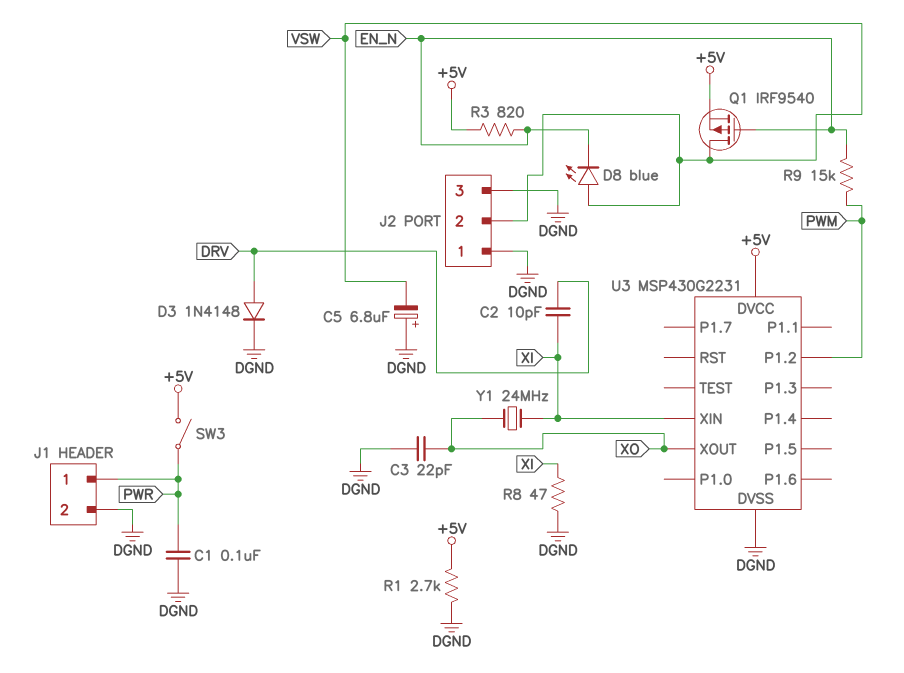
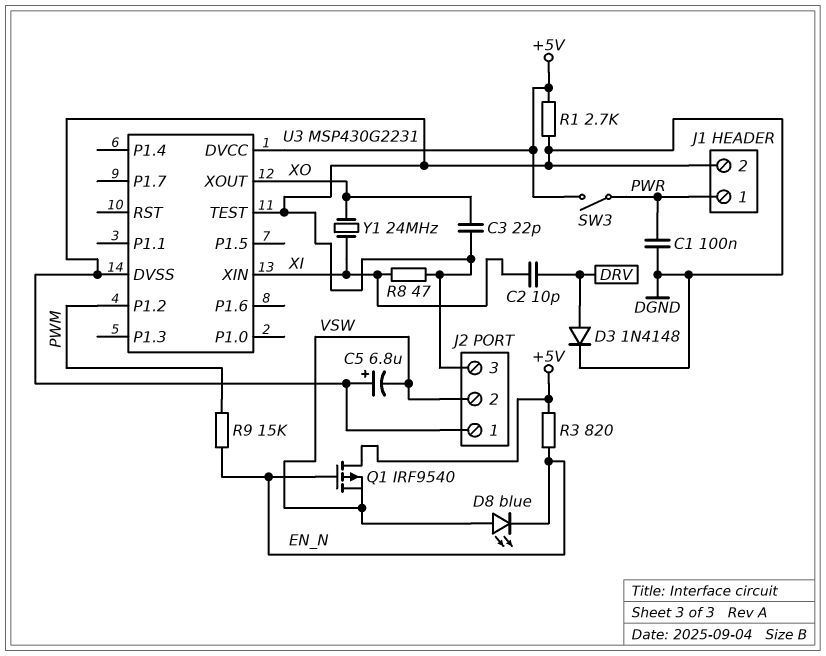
Q1: PMOS IRF9540 (G EN_N, D VSW, S +5V) -> PMOS IRF9540 (G EN_N, D +5V, S VSW)
U3 pin TEST: none -> DGND

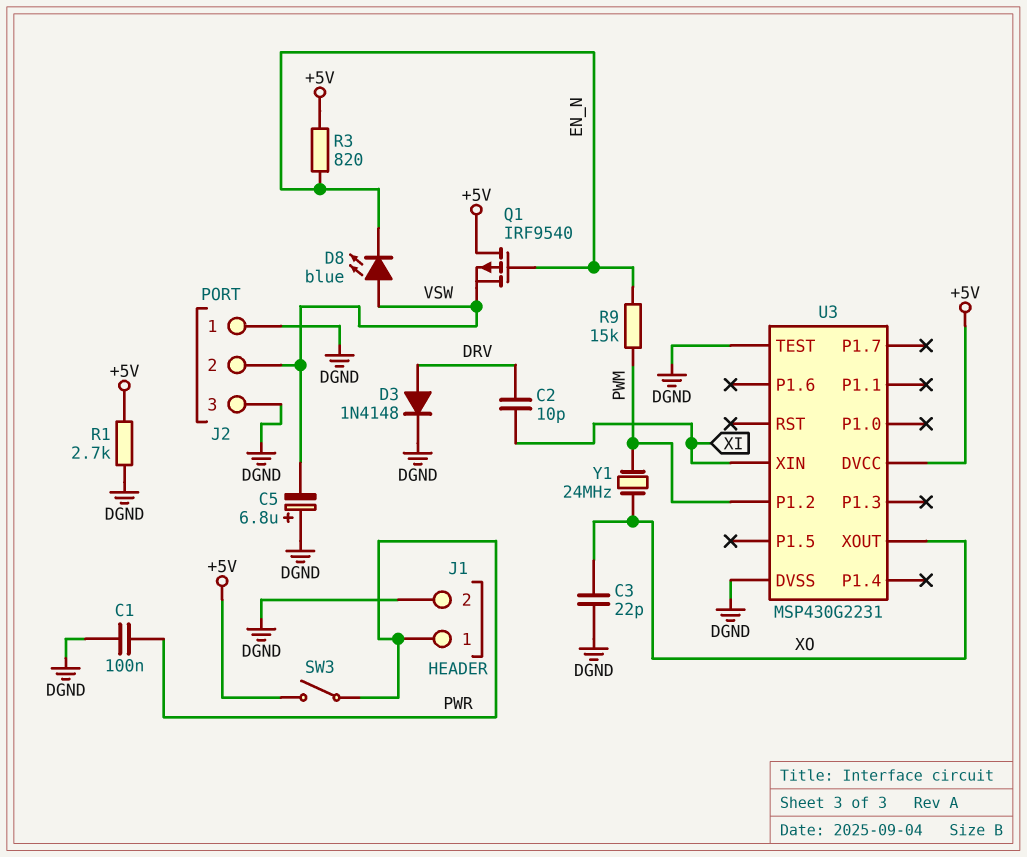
R8: 47 (DGND, XI) -> none
Y1: 24MHz (XI, XO) -> 24MHz (PWM, XO)

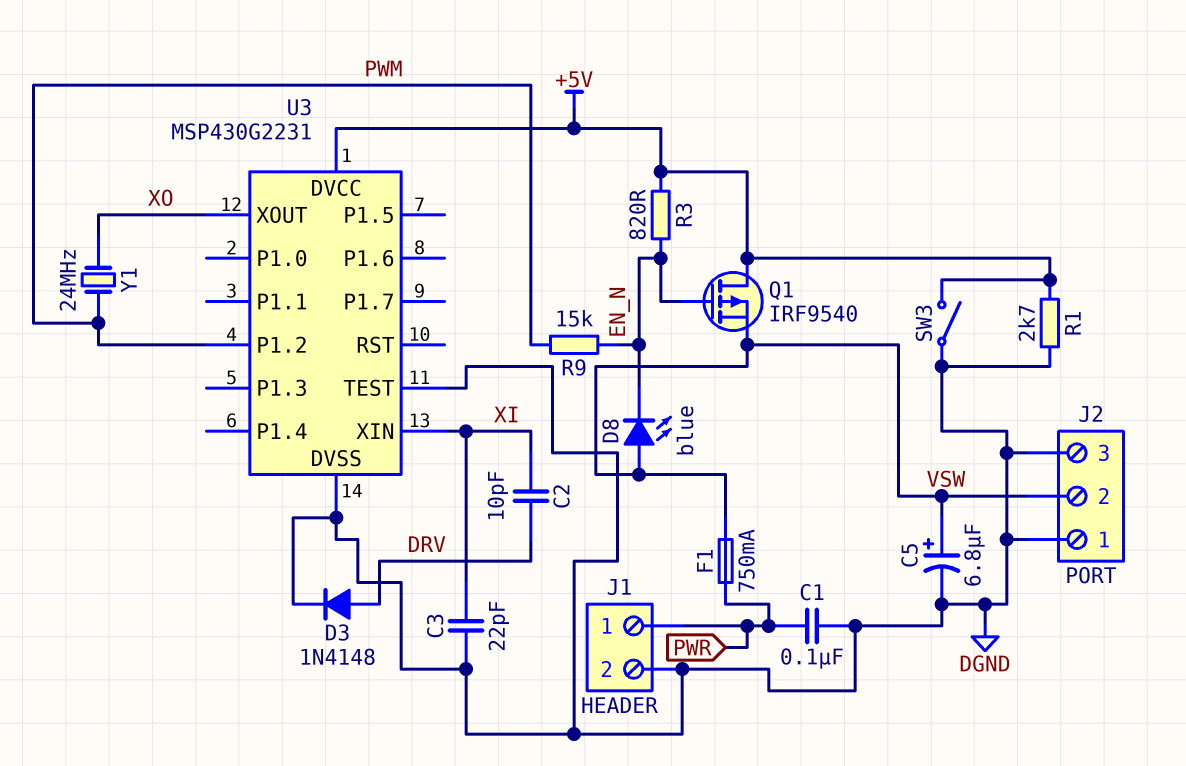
C3: 22pF (DGND, XO) -> 22pF (DGND, XI)
C5: 6.8uF (plus DGND, minus VSW) -> 6.8uF (plus VSW, minus DGND)
F1: none -> 750mA (PWR, VSW)
SW3: switch (+5V, PWR) -> switch (+5V, DGND)

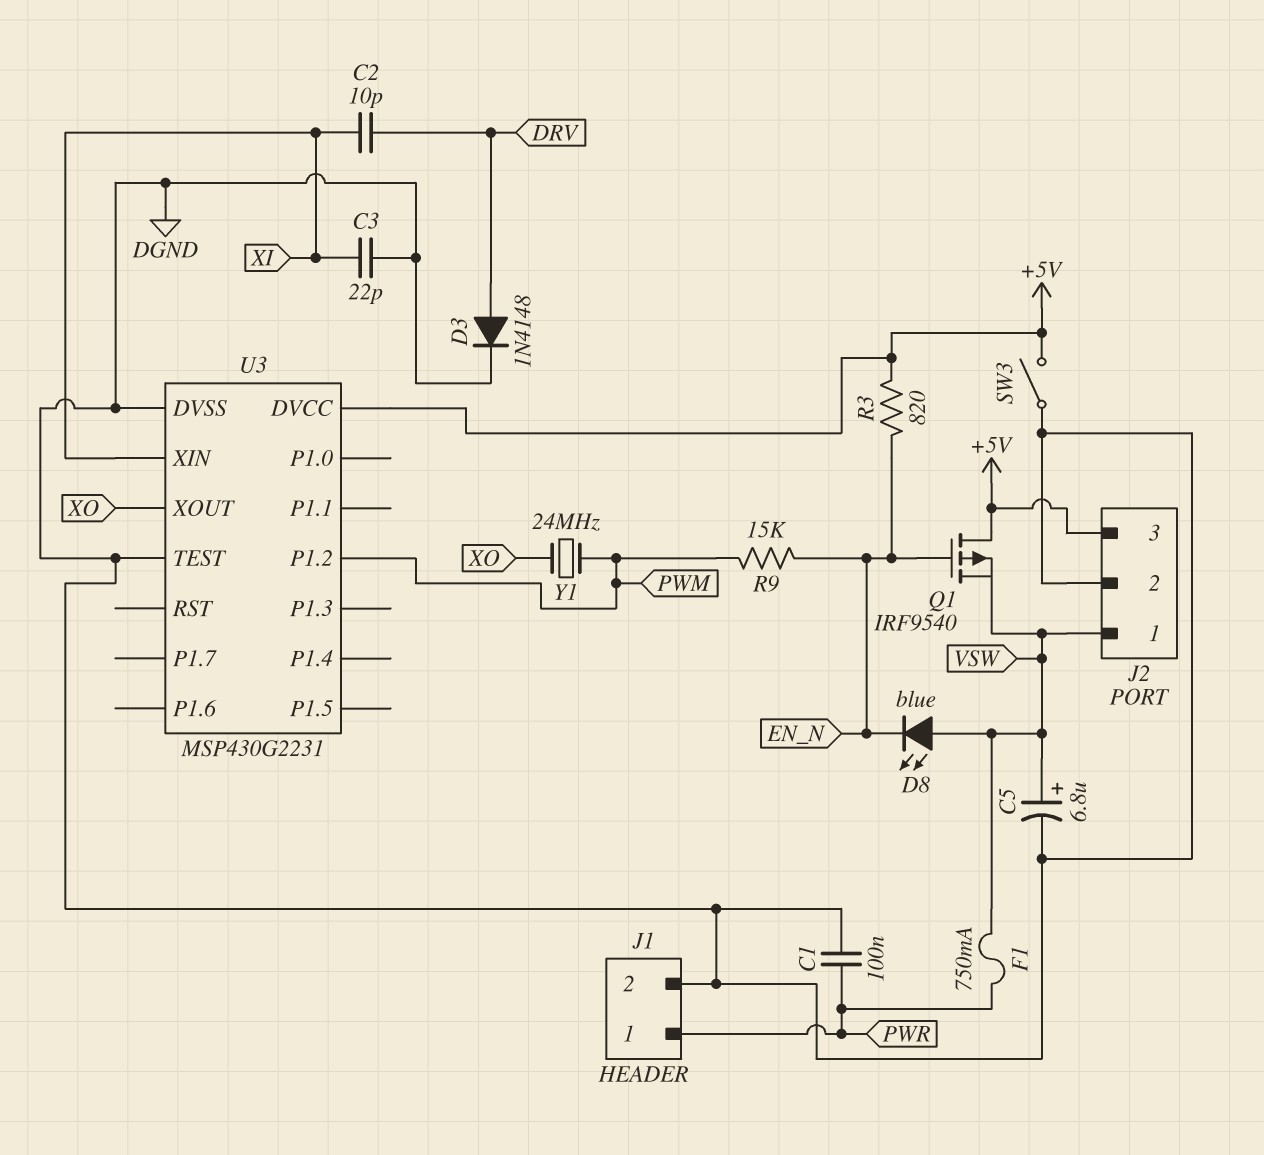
J2 pin 1: DGND -> VSW
J2 pin 2: VSW -> DGND
J2 pin 3: DGND -> +5V
R1: 2.7k (+5V, DGND) -> none

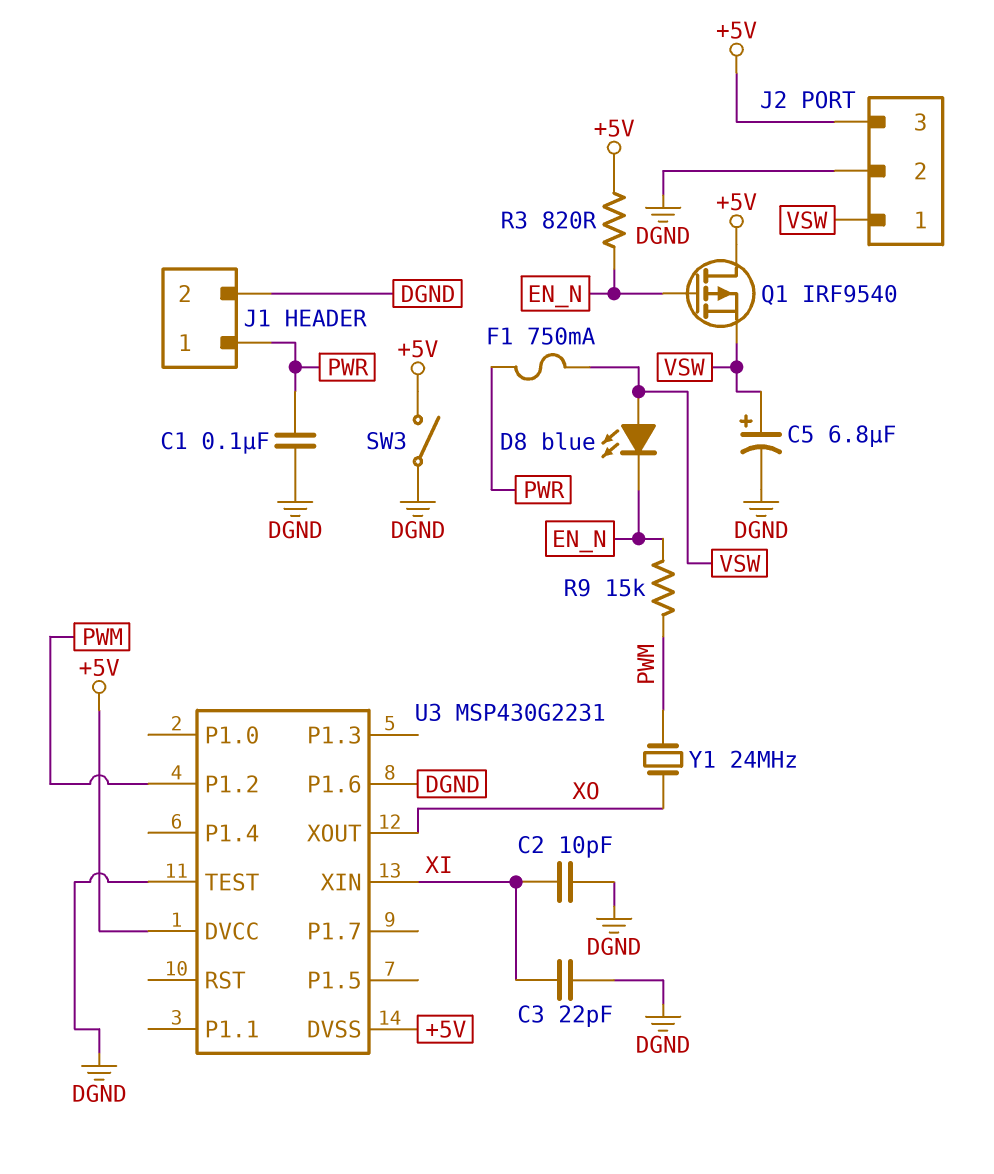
C2: 10pF (DRV, XI) -> 10pF (DGND, XI)
D3: diode 1N4148 (A DRV, K DGND) -> none
U3 pin DVSS: DGND -> +5V
U3 pin P1.6: none -> DGND

